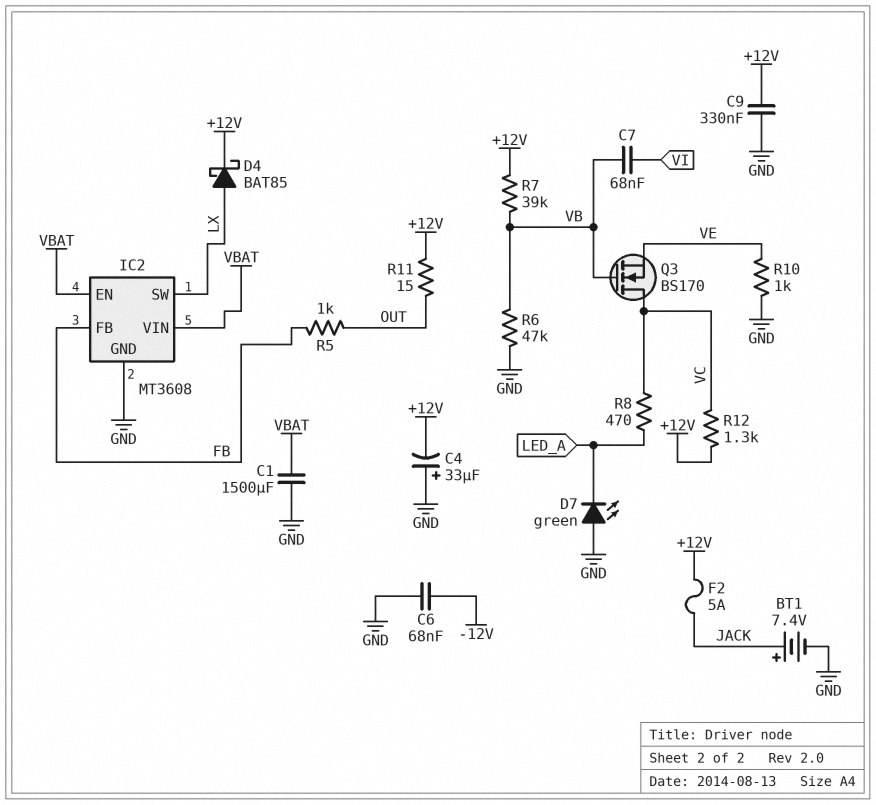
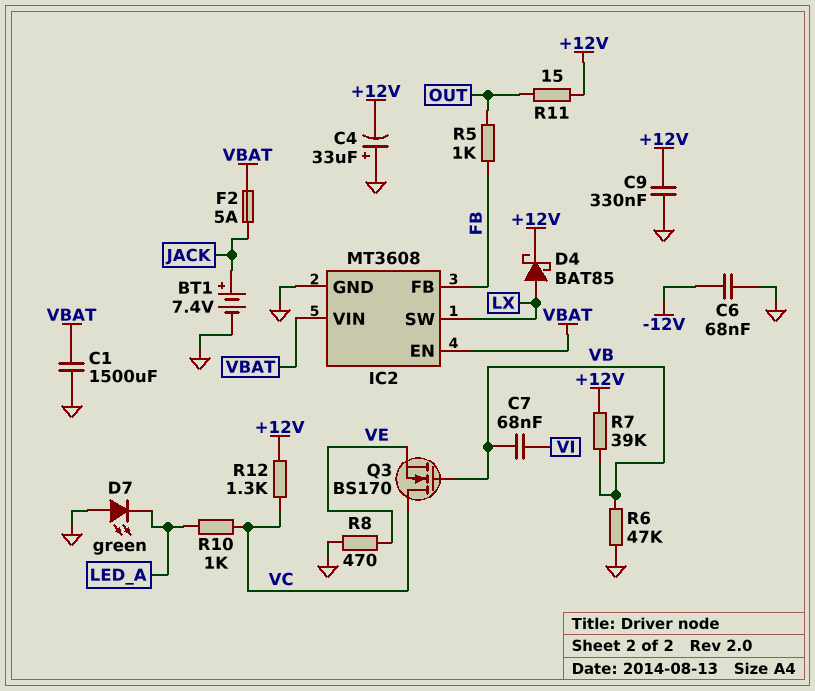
F2: 5A (+12V, JACK) -> 5A (JACK, VBAT)
R8: 470 (LED_A, VC) -> 470 (GND, VE)
R10: 1k (GND, VE) -> 1k (LED_A, VC)

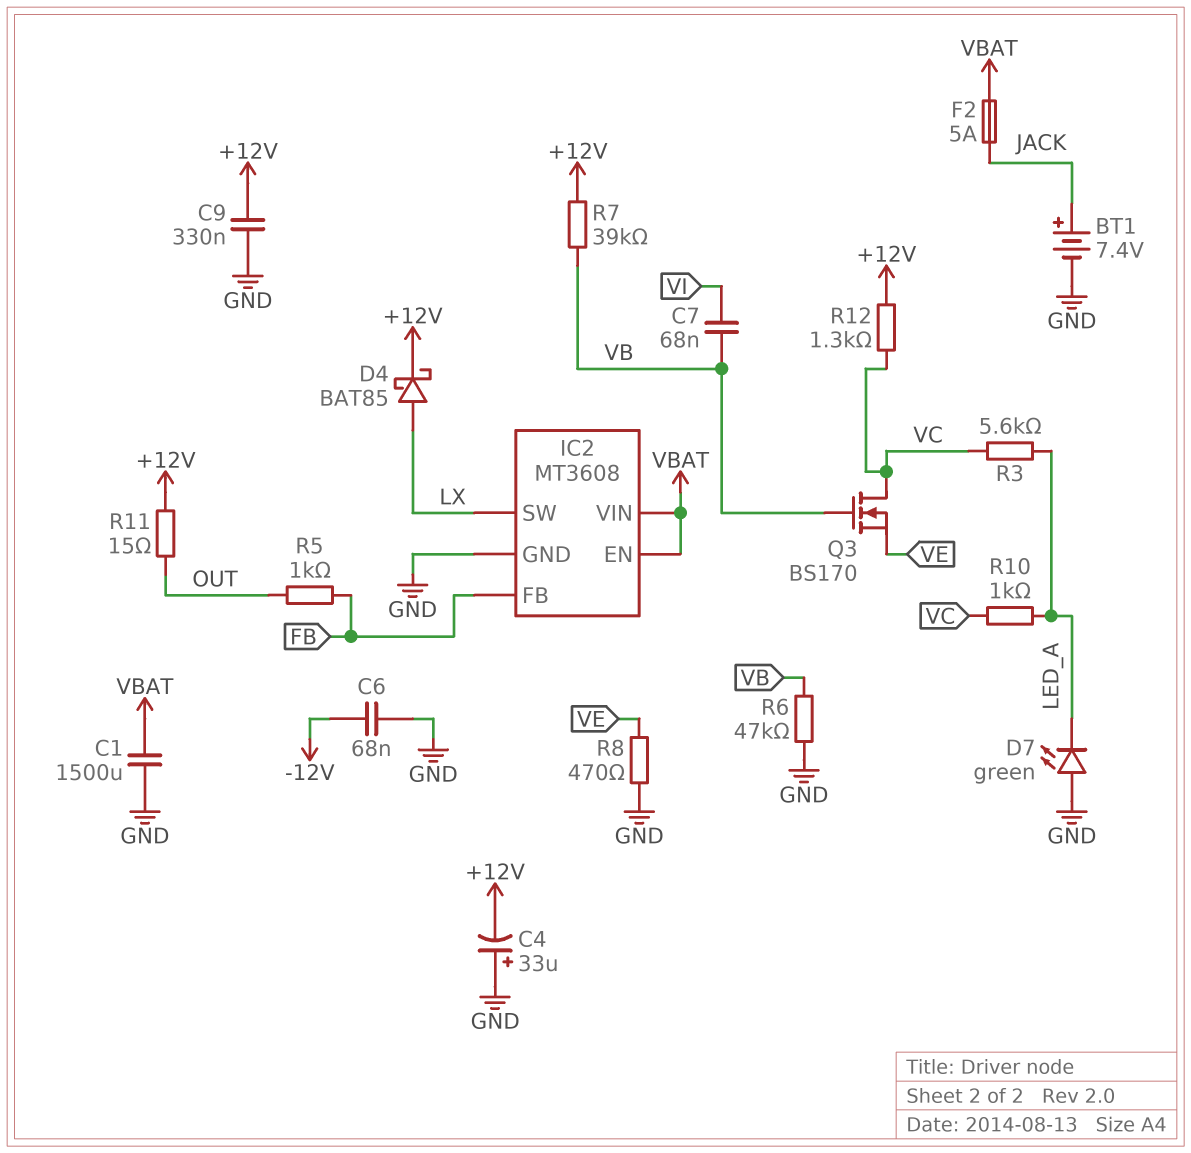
R3: none -> 5.6k (LED_A, VC)

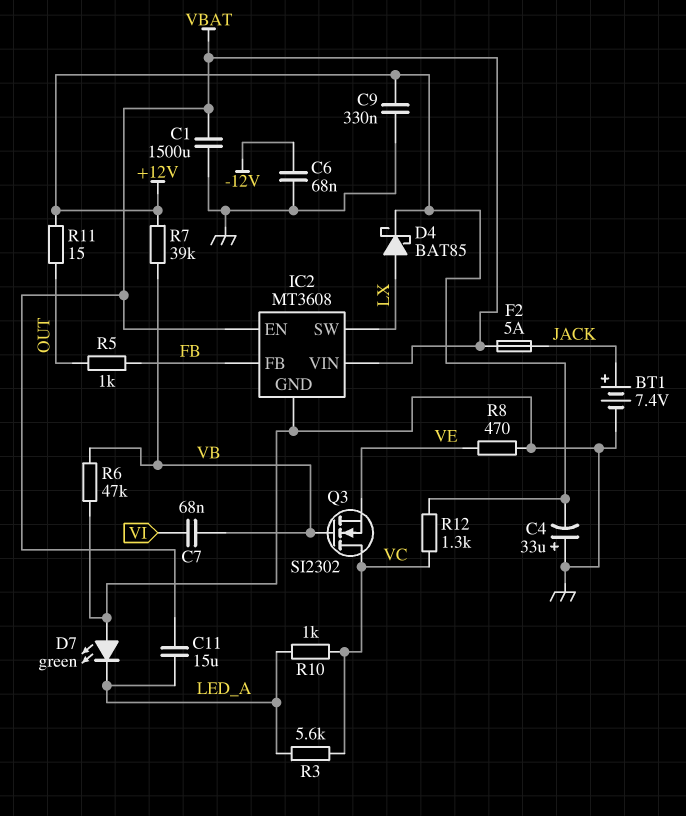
C11: none -> 15uF (LED_A, VBAT)
Q3: NMOS BS170 (G VB, D VC, S VE) -> NMOS SI2302 (G VB, D VC, S VE)

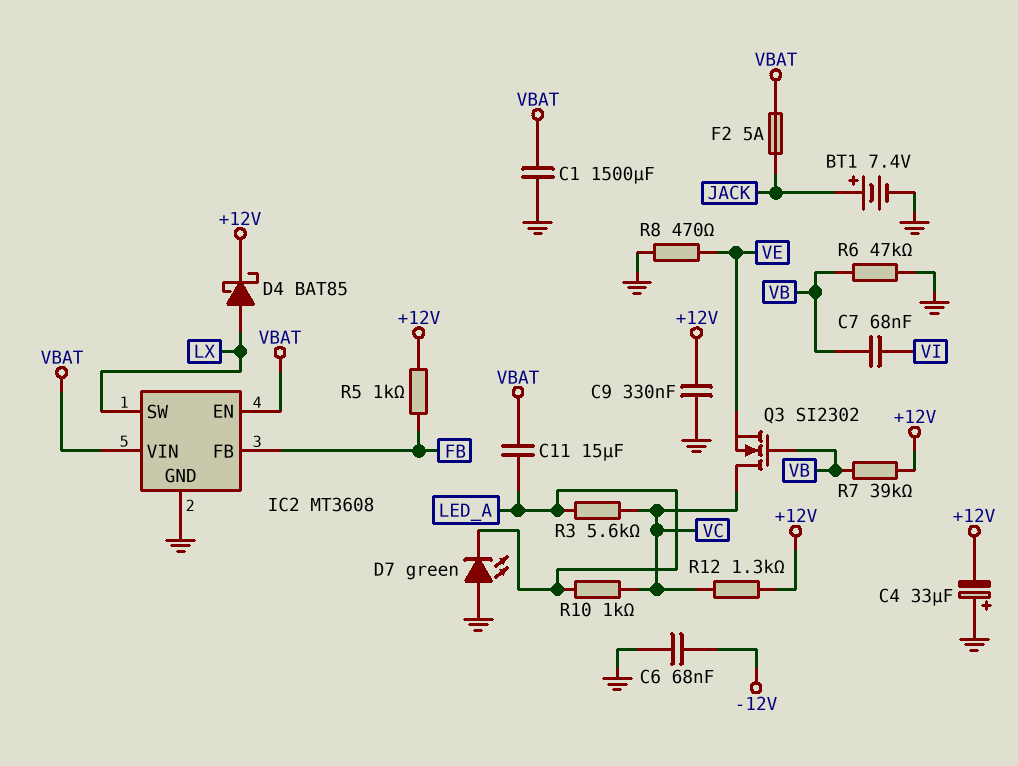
R5: 1k (FB, OUT) -> 1k (+12V, FB)
R11: 15 (+12V, OUT) -> none

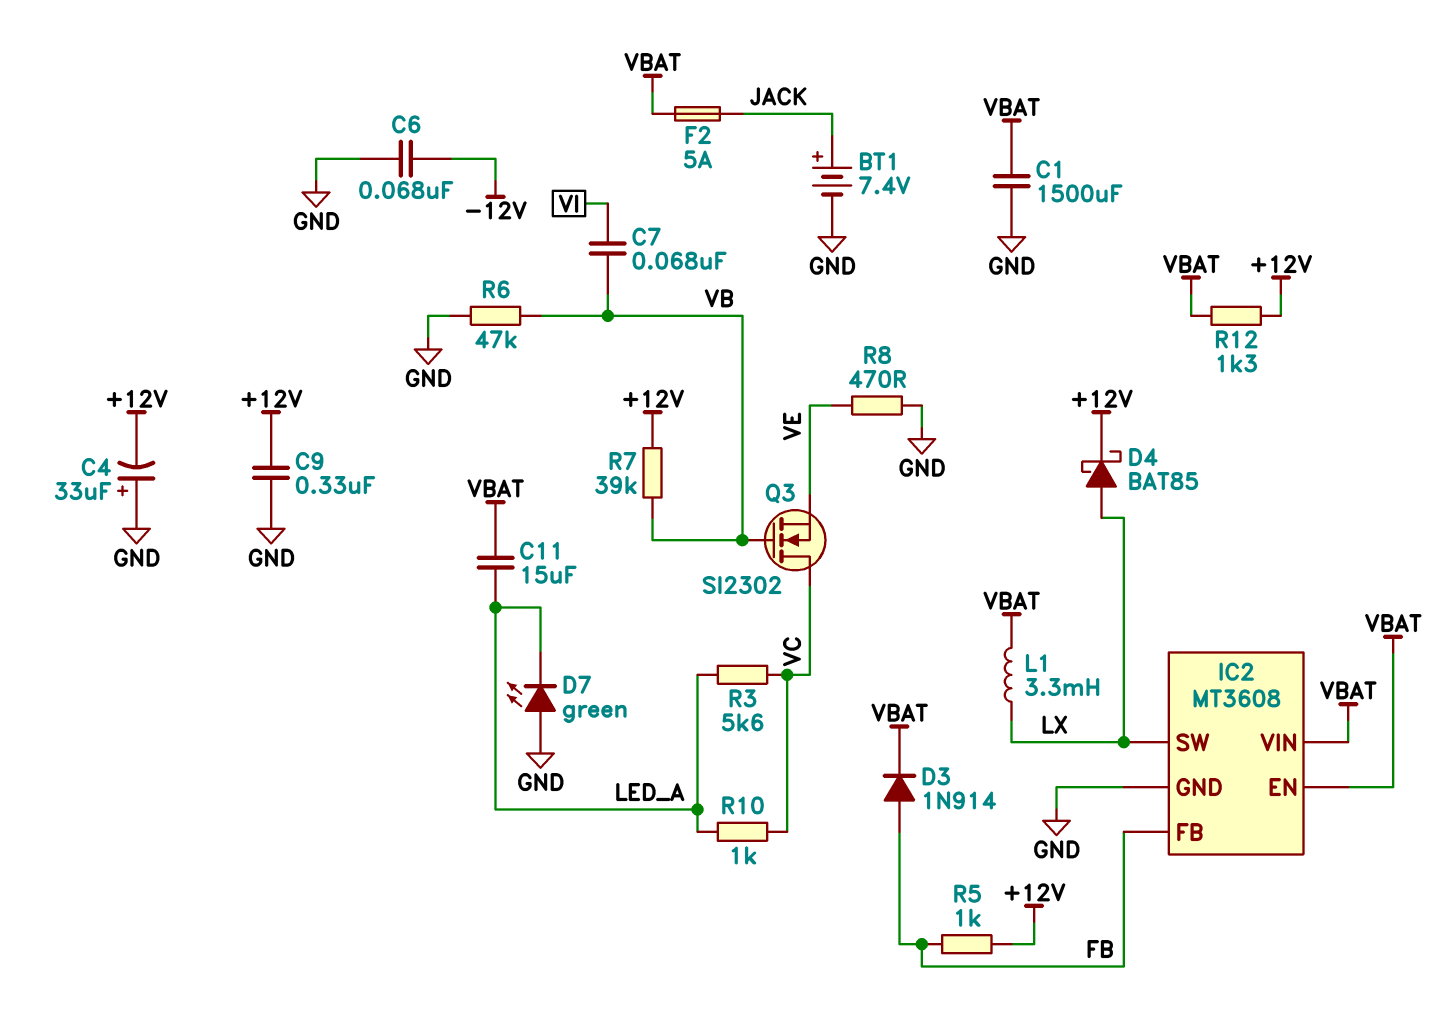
D3: none -> diode 1N914 (A FB, K VBAT)
L1: none -> 3.3mH (LX, VBAT)
R12: 1.3k (+12V, VC) -> 1.3k (+12V, VBAT)

